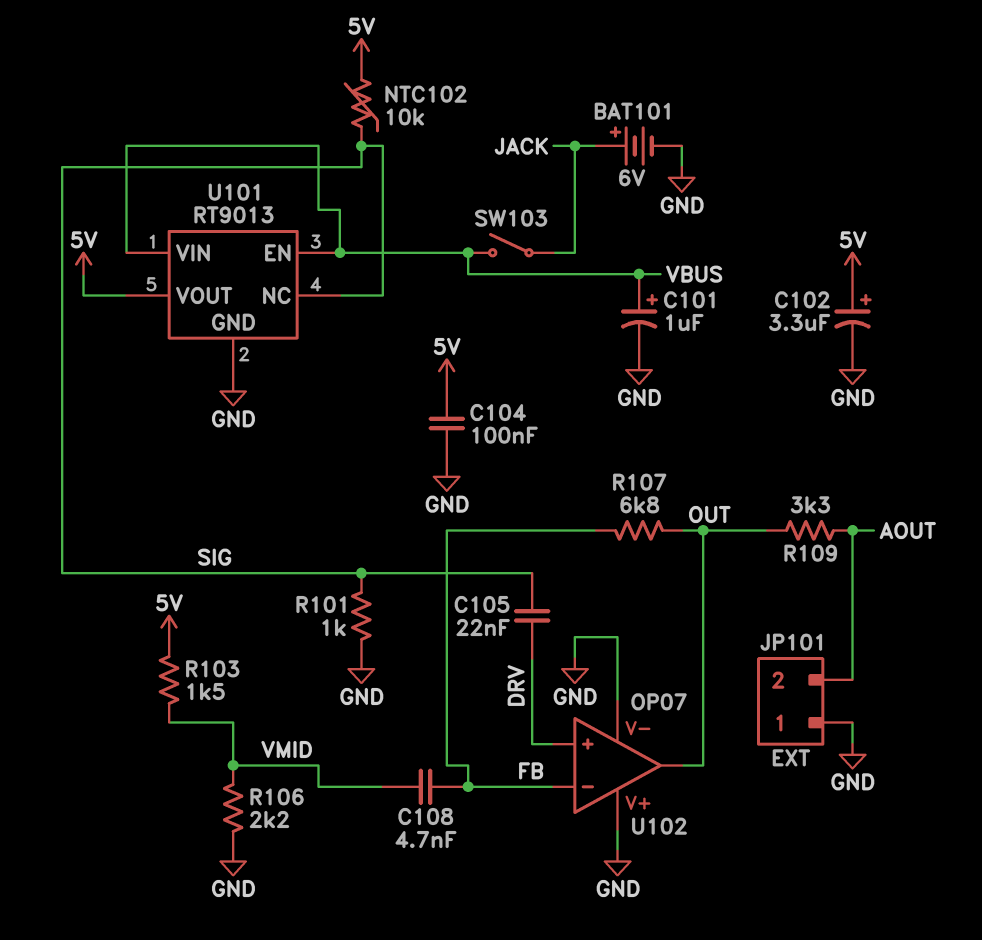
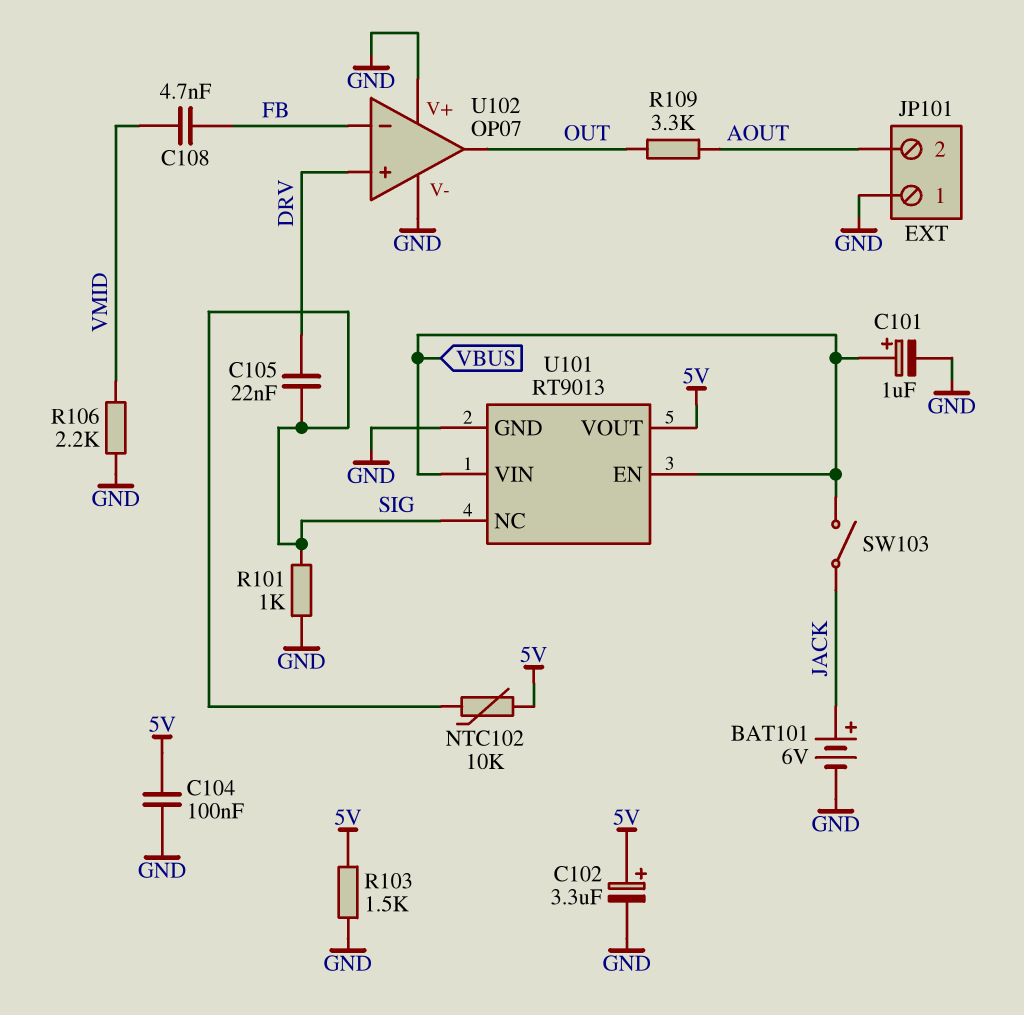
R103: 1.5k (5V, VMID) -> 1.5k (5V, GND)
R107: 6.8k (FB, OUT) -> none

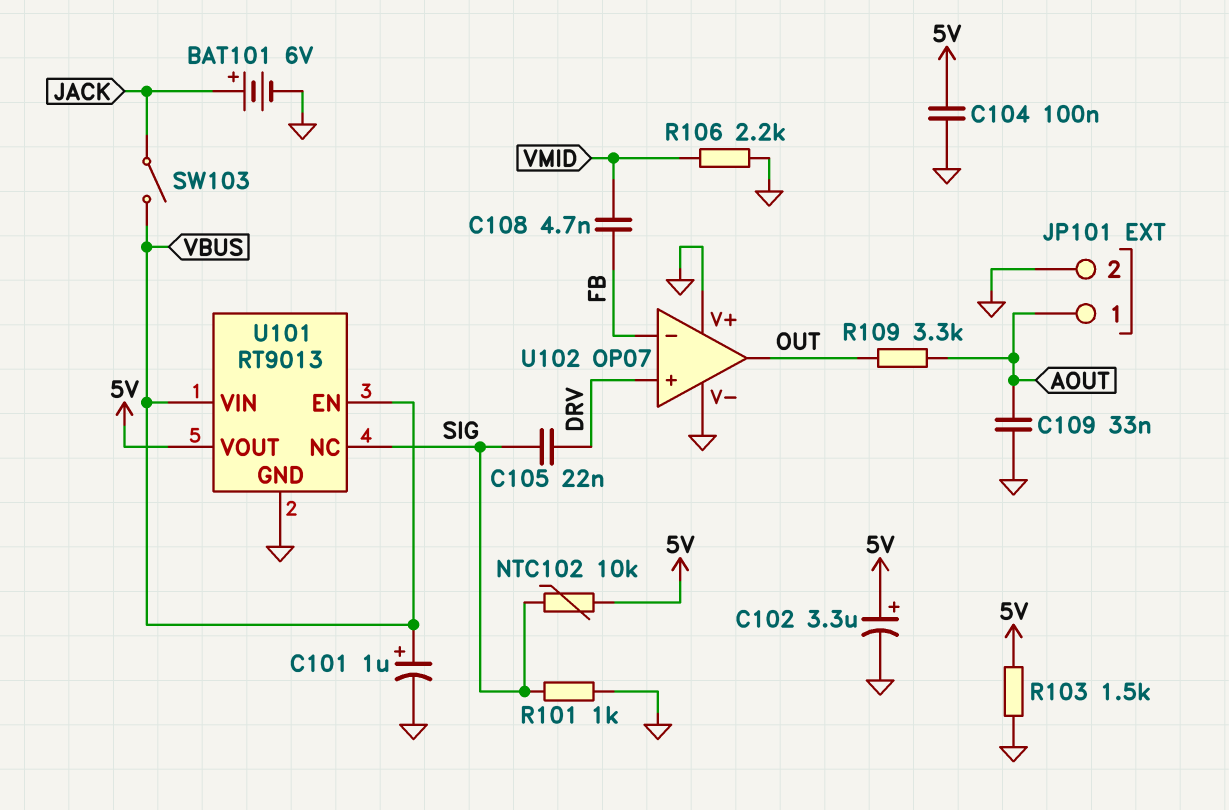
C109: none -> 33nF (AOUT, GND)
JP101 pin 1: GND -> AOUT
JP101 pin 2: AOUT -> GND

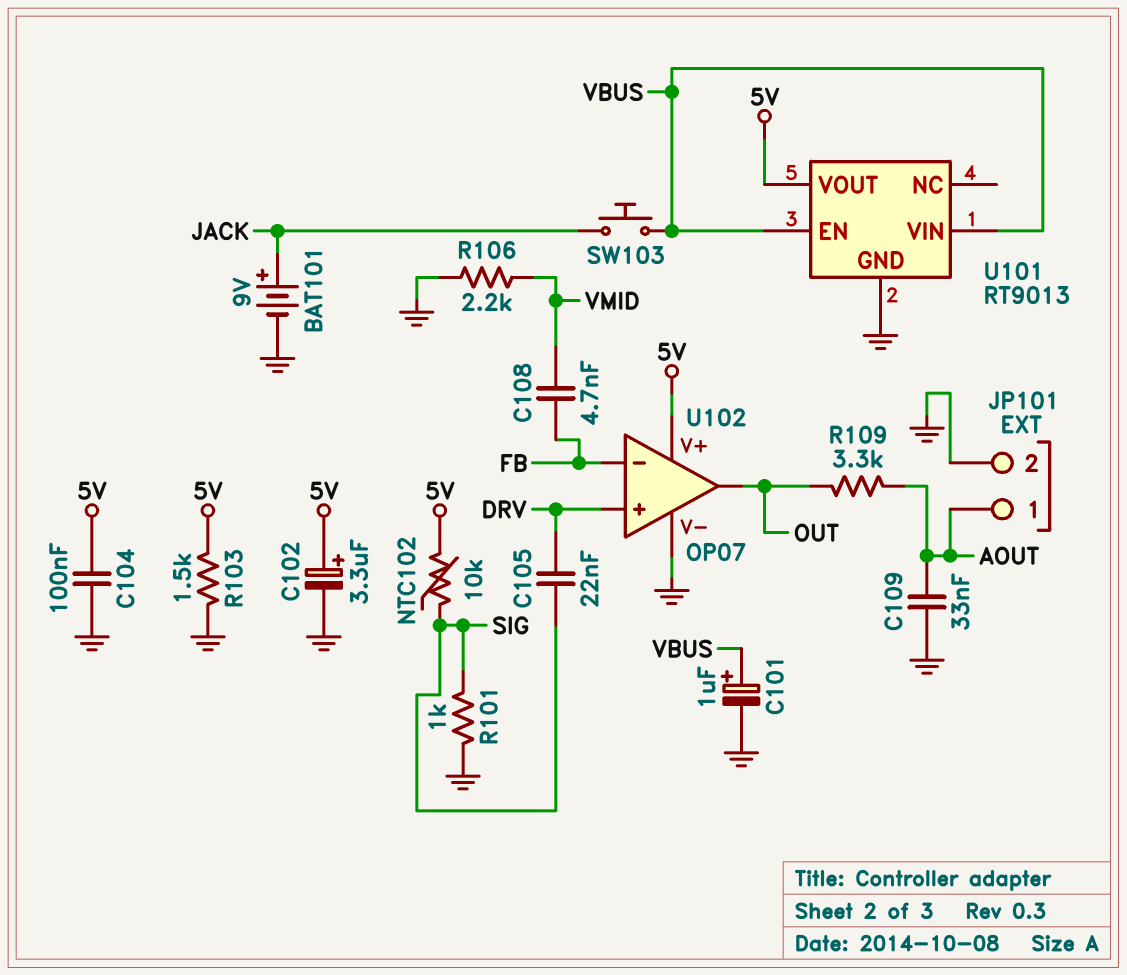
BAT101: 6V (plus JACK, minus GND) -> 9V (plus JACK, minus GND)
SW103: switch (JACK, VBUS) -> button (JACK, VBUS)
U101 pin NC: SIG -> none
U102 pin V+: GND -> 5V

